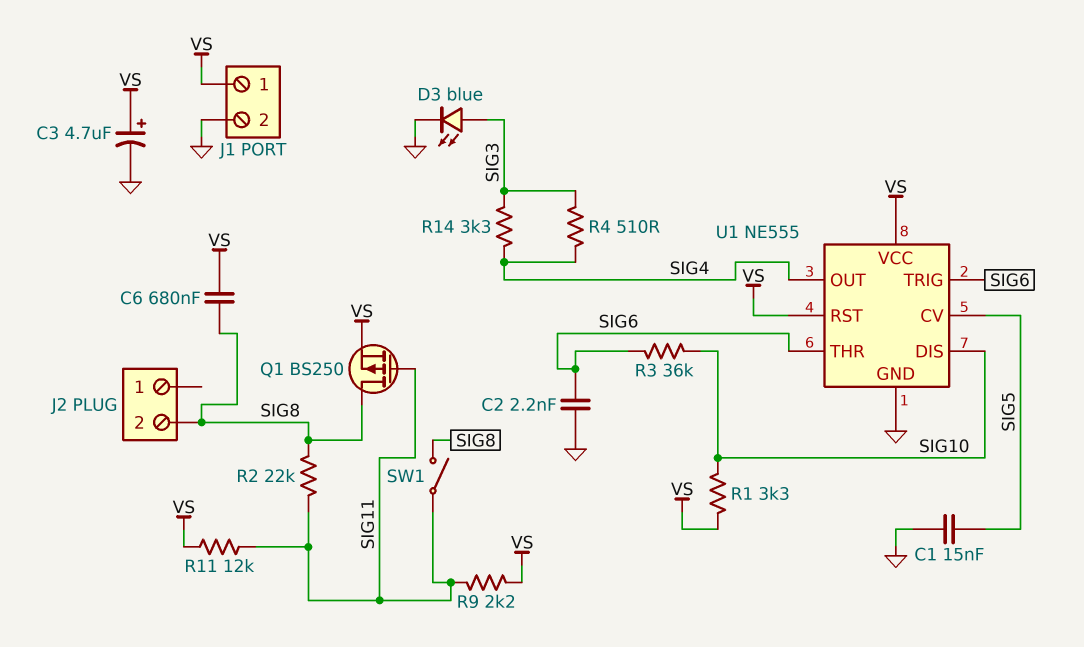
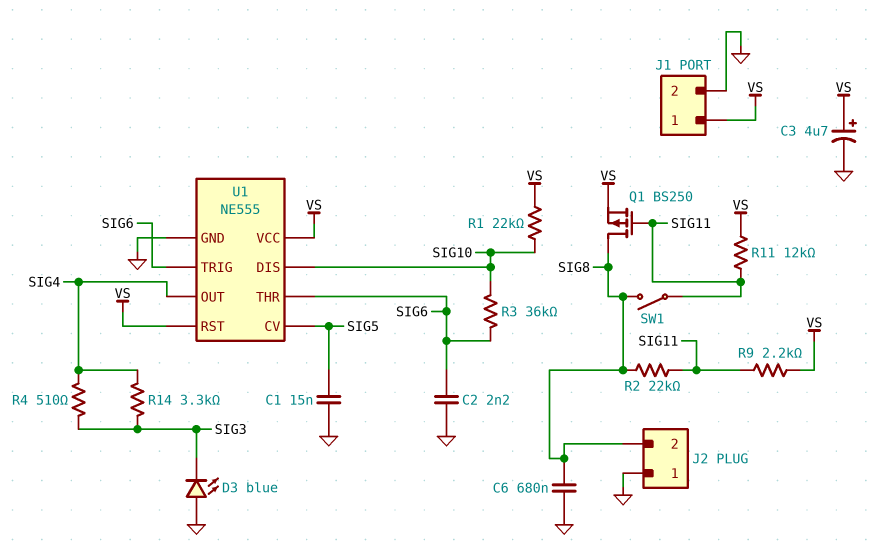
C6: 680nF (SIG8, VS) -> 680nF (GND, SIG8)
D3: LED blue (A SIG3, K GND) -> LED blue (A GND, K SIG3)
J2 pin 1: none -> GND
R1: 3.3k (SIG10, VS) -> 22k (SIG10, VS)

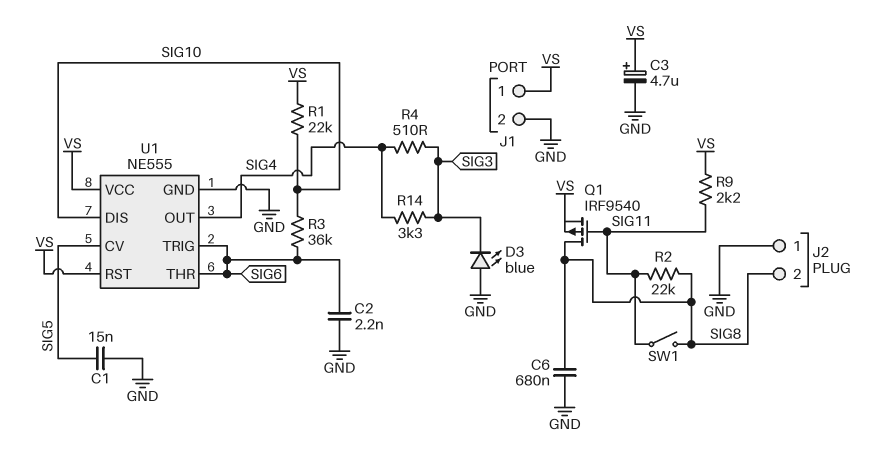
Q1: PMOS BS250 (G SIG11, D SIG8, S VS) -> PMOS IRF9540 (G SIG11, D SIG8, S VS)
R11: 12k (SIG11, VS) -> none

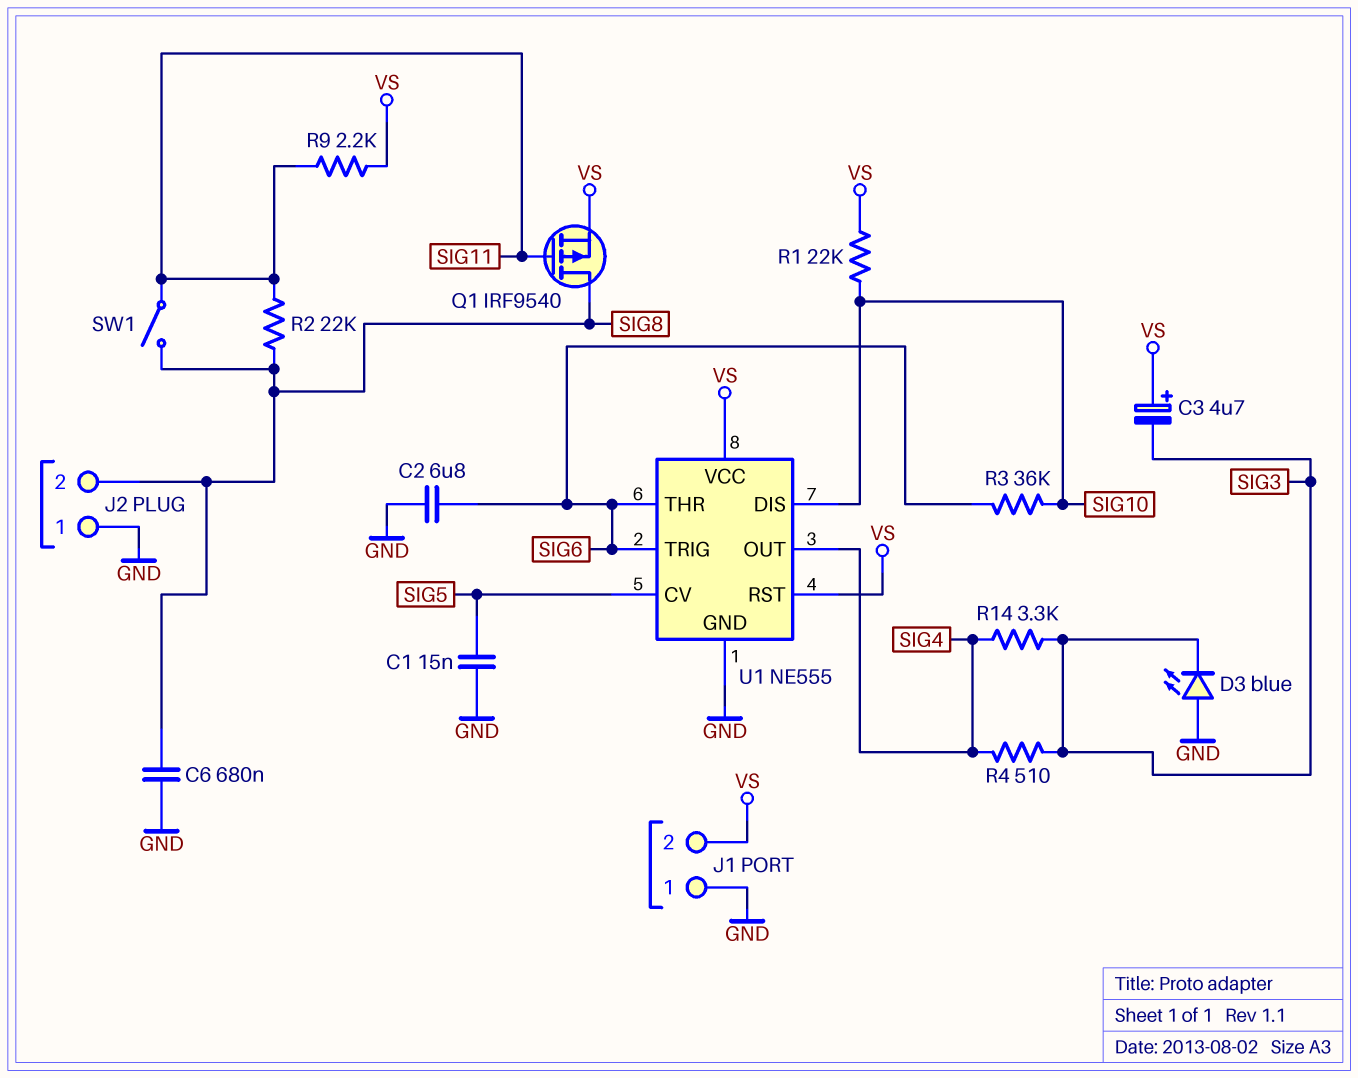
C2: 2.2nF (GND, SIG6) -> 6.8uF (GND, SIG6)
C3: 4.7uF (plus VS, minus GND) -> 4.7uF (plus VS, minus SIG3)
J1 pin 1: VS -> GND
J1 pin 2: GND -> VS

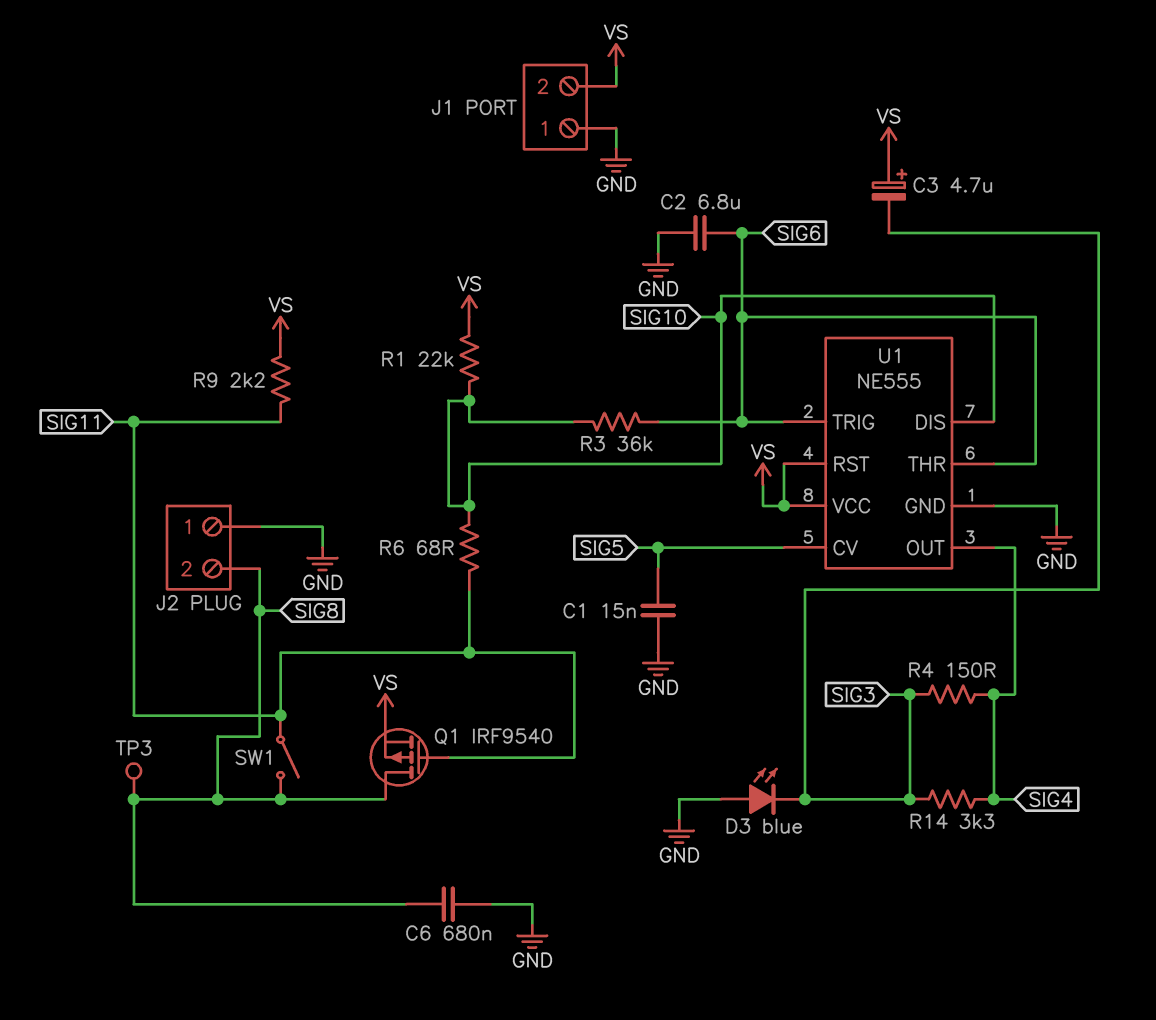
R2: 22k (SIG8, SIG11) -> none
R4: 510 (SIG3, SIG4) -> 150 (SIG3, SIG4)
R6: none -> 68 (SIG10, SIG11)
TP3: none -> test point (SIG8)

